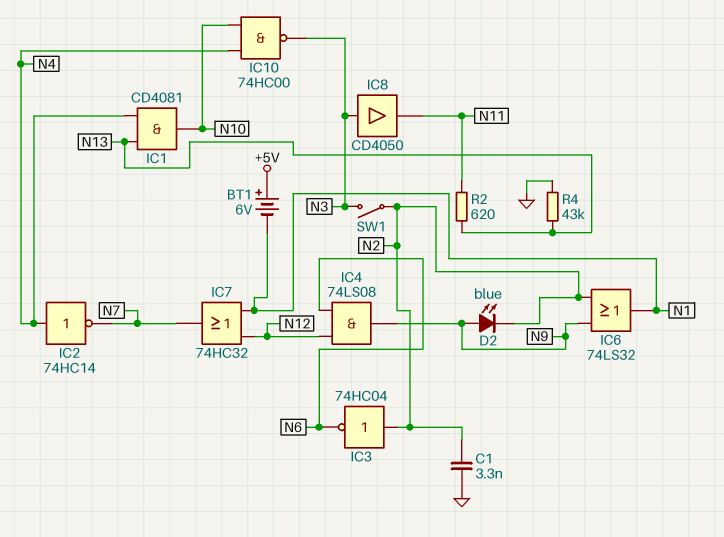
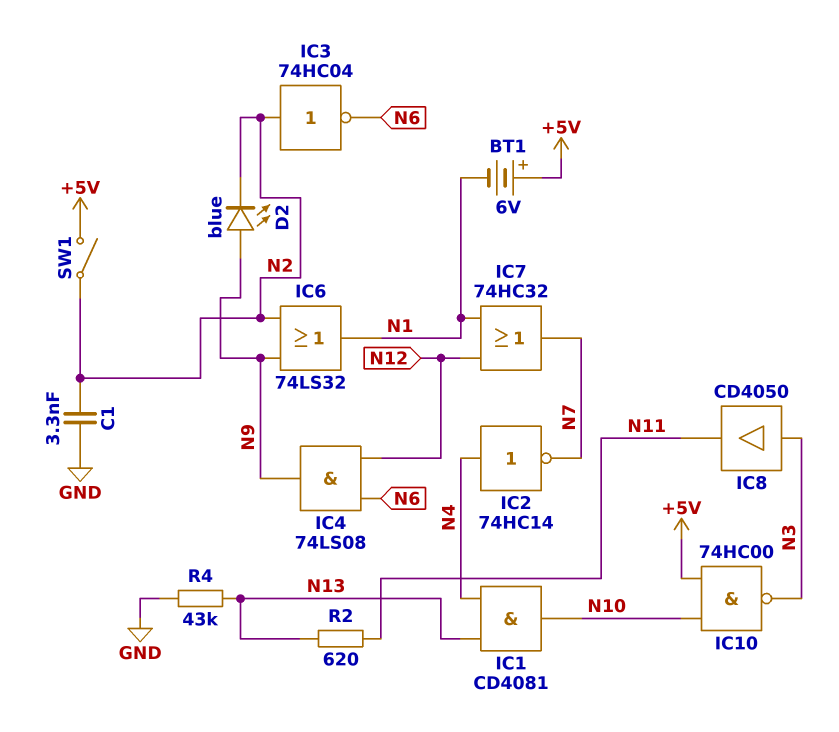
IC10: NAND 74HC00 (in N4, in N10, out N3) -> NAND 74HC00 (in +5V, in N10, out N3)
SW1: switch (N2, N3) -> switch (+5V, N2)

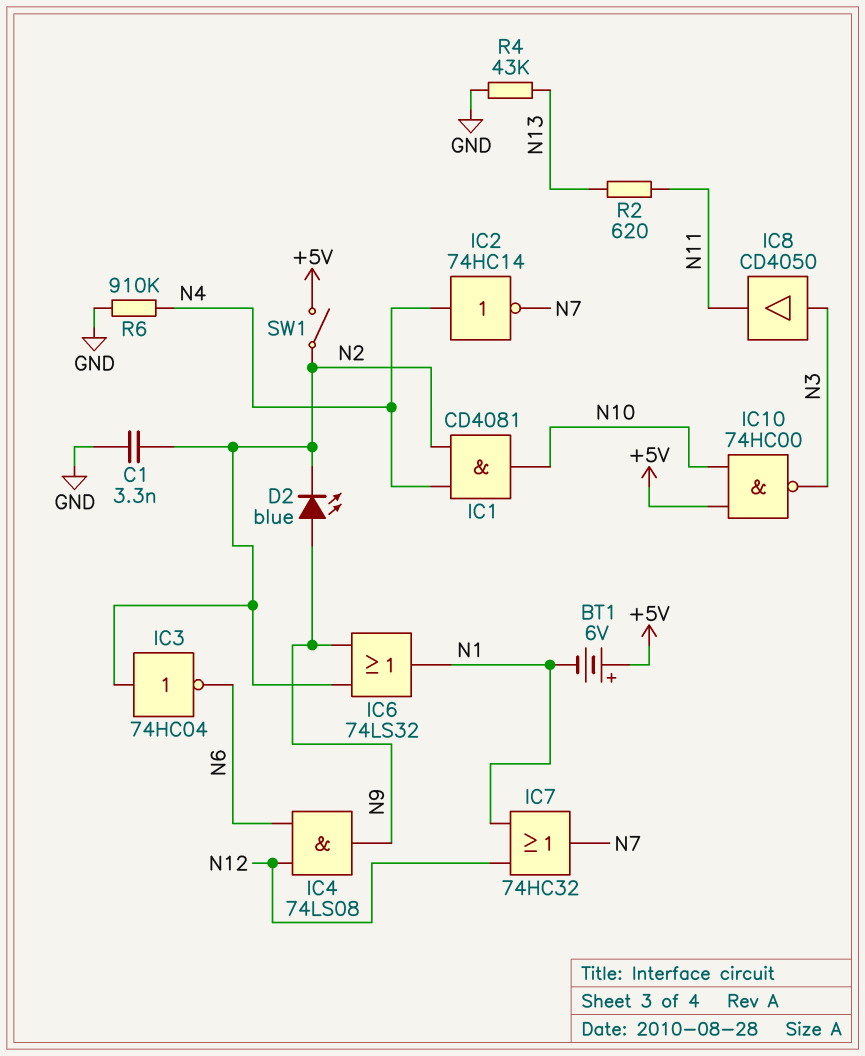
IC1: AND CD4081 (in N4, in N13, out N10) -> AND CD4081 (in N2, in N4, out N10)
R6: none -> 910k (GND, N4)

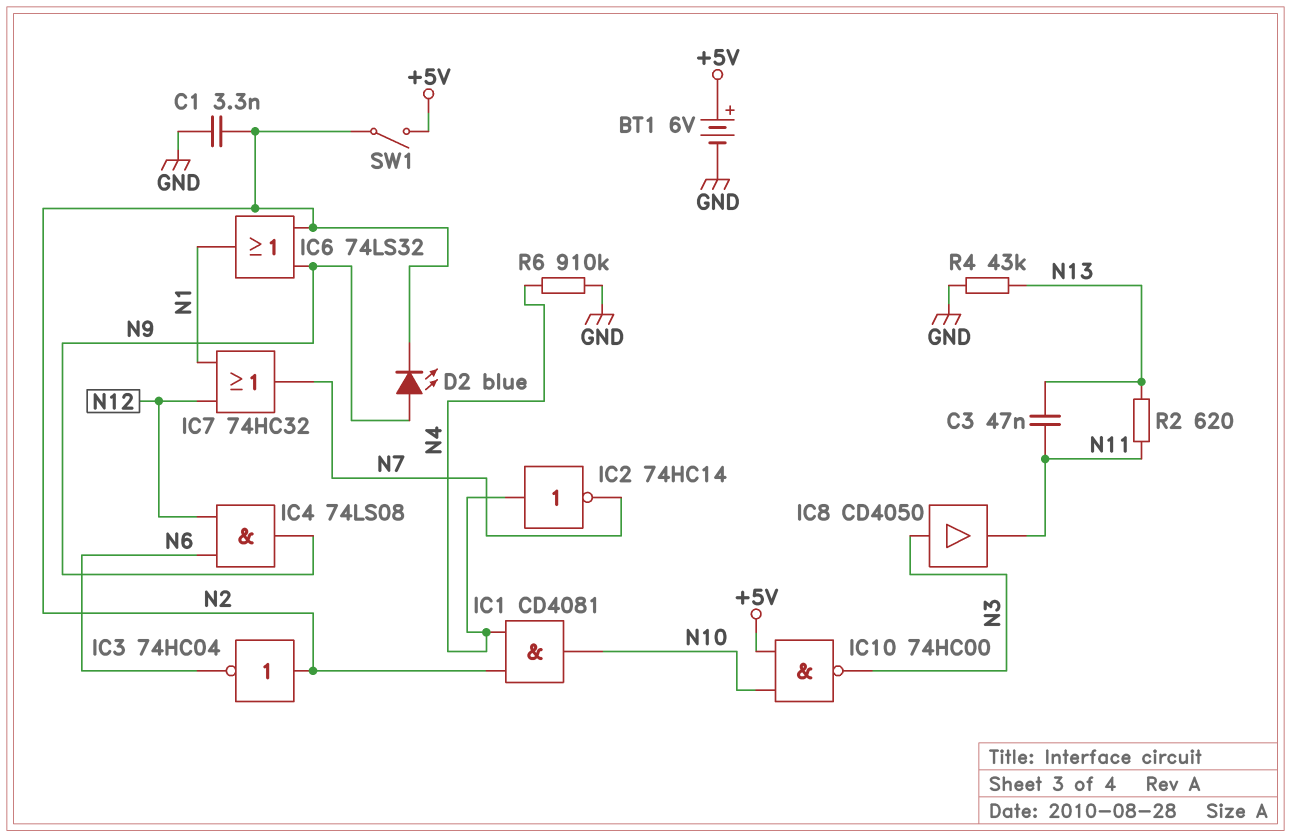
BT1: 6V (plus +5V, minus N1) -> 6V (plus +5V, minus GND)
C3: none -> 47nF (N11, N13)

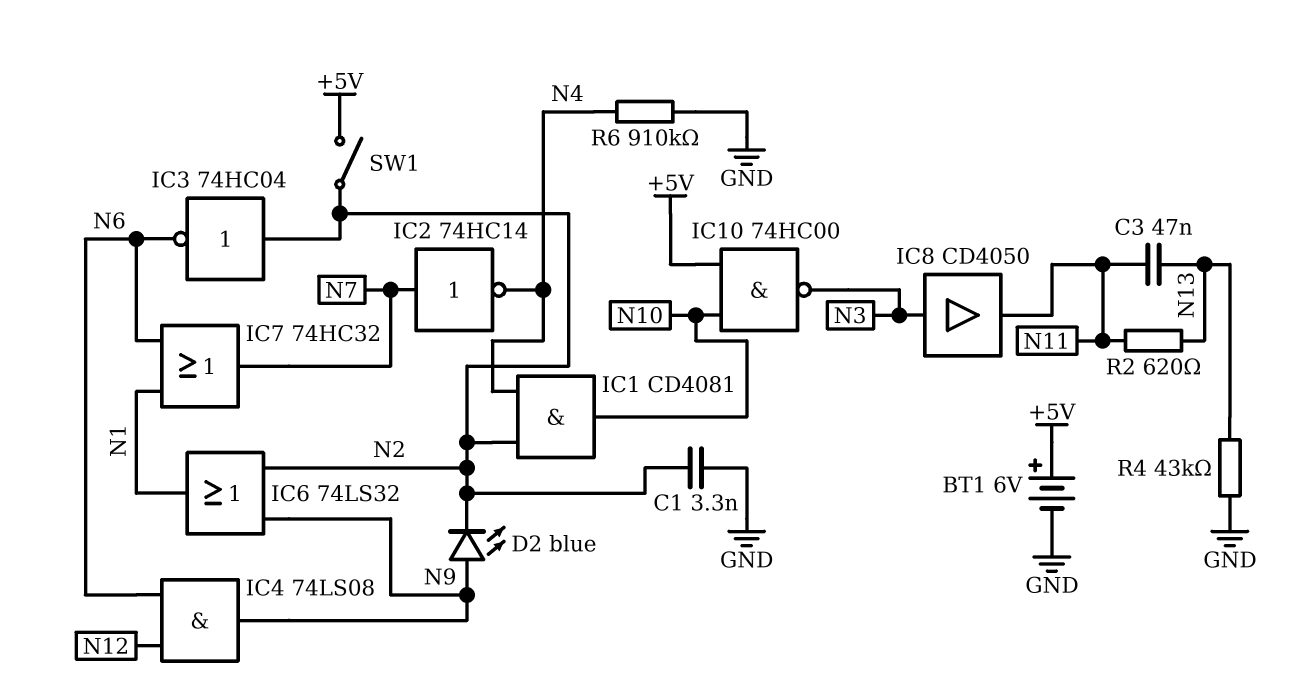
IC2: NOT 74HC14 (in N4, out N7) -> NOT 74HC14 (in N7, out N4)
IC7: OR 74HC32 (in N1, in N12, out N7) -> OR 74HC32 (in N1, in N6, out N7)

